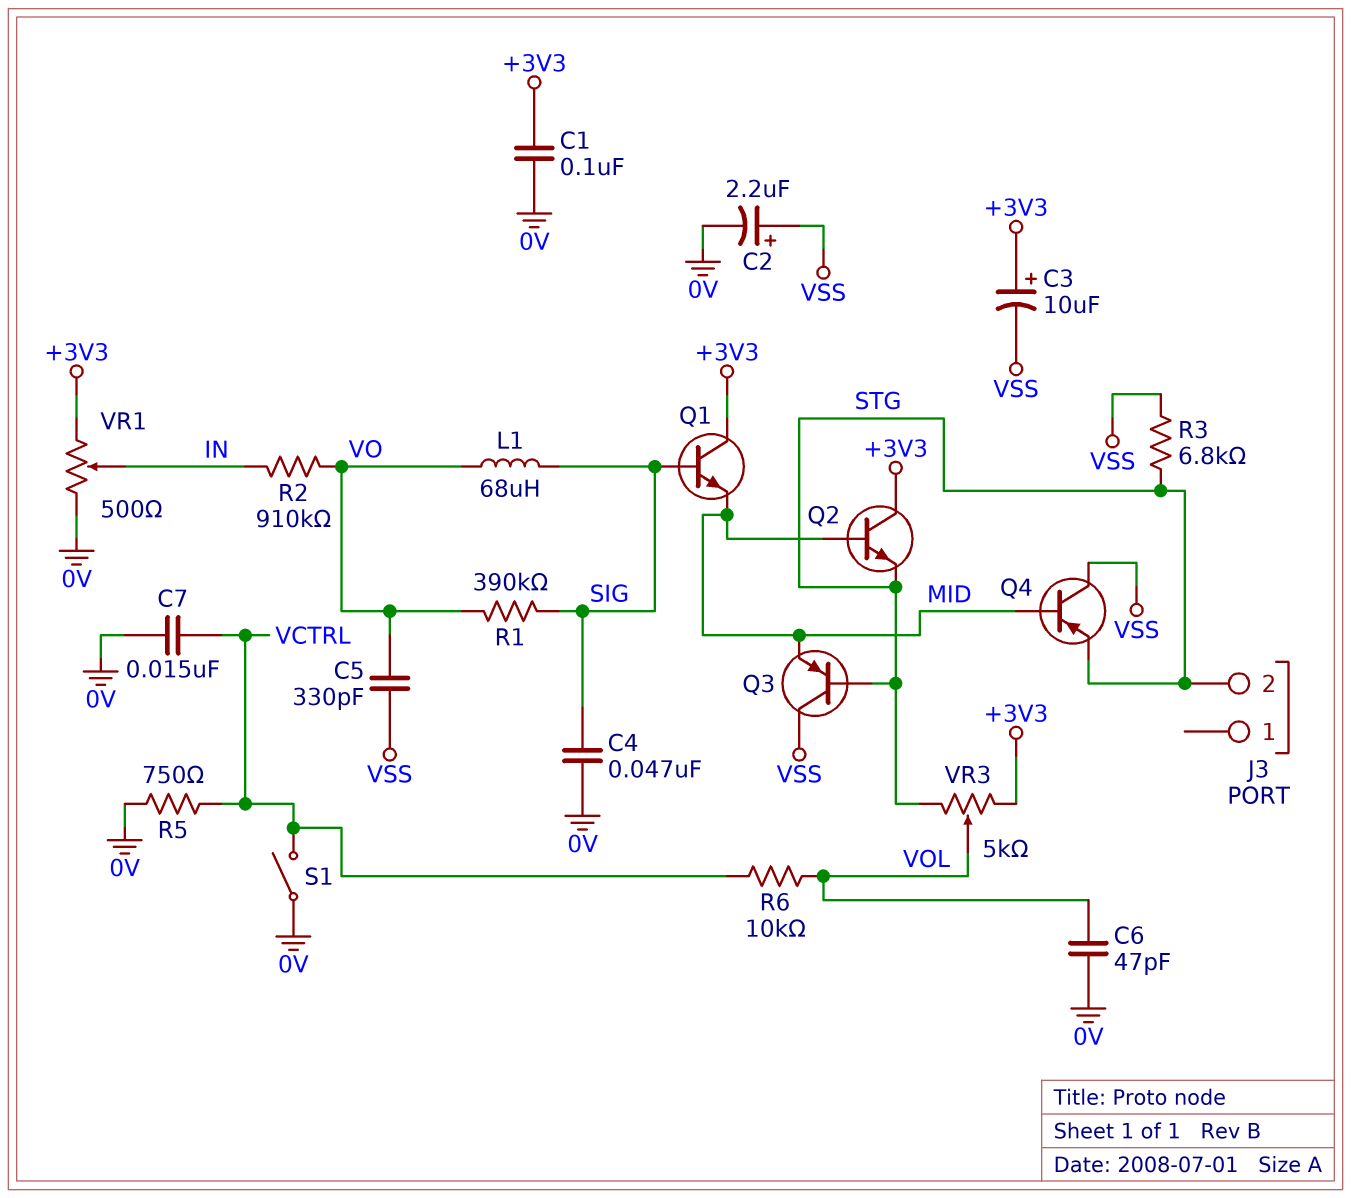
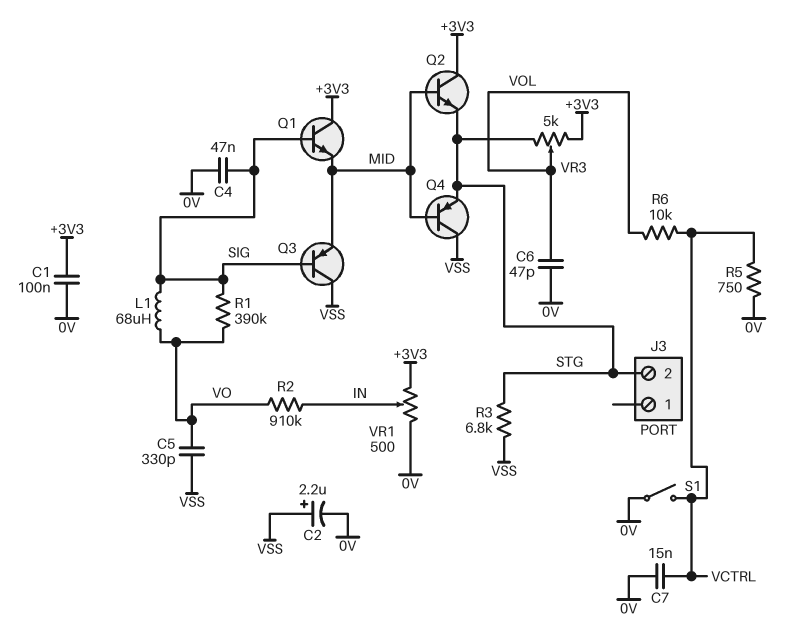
C3: 10uF (plus +3V3, minus VSS) -> none
Q3: PNP (B STG, C VSS, E MID) -> PNP (B SIG, C VSS, E MID)

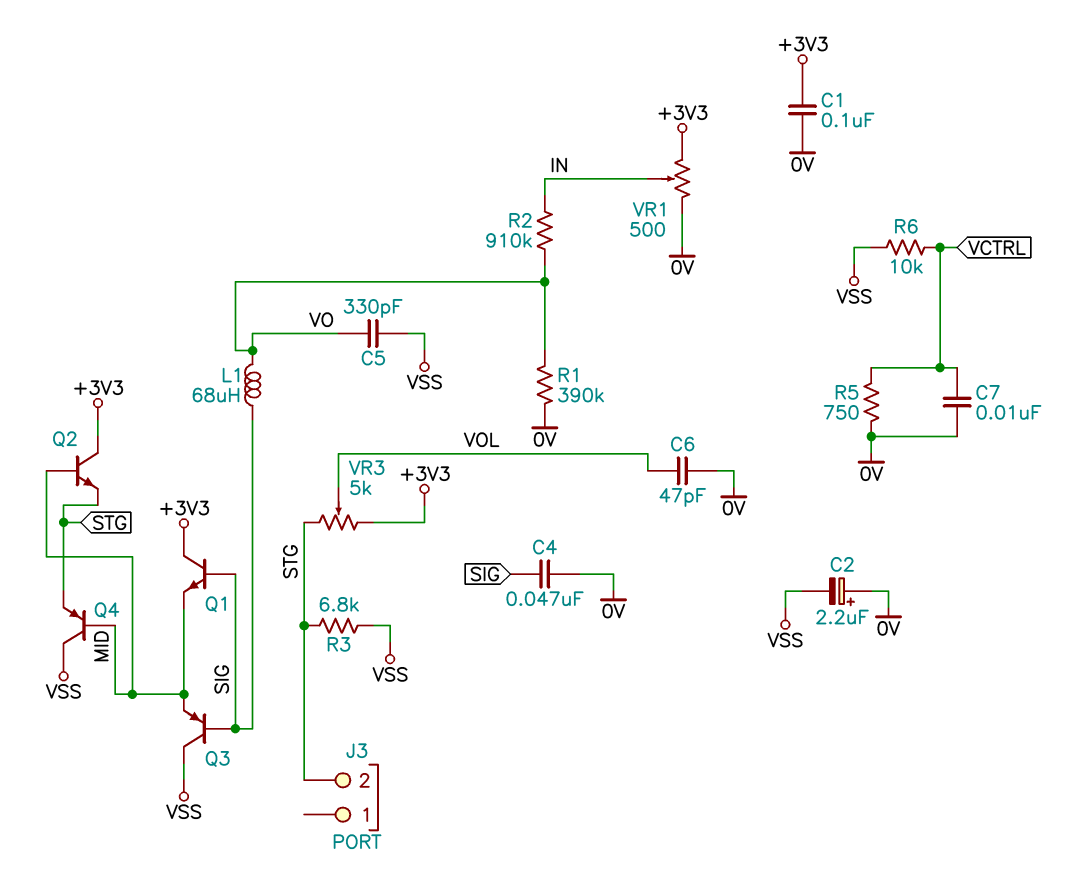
C2: 2.2uF (plus VSS, minus 0V) -> 2.2uF (plus 0V, minus VSS)
C7: 15nF (0V, VCTRL) -> 10nF (0V, VCTRL)
R1: 390k (SIG, VO) -> 390k (0V, VO)
R6: 10k (VCTRL, VOL) -> 10k (VCTRL, VSS)
S1: switch (0V, VCTRL) -> none

